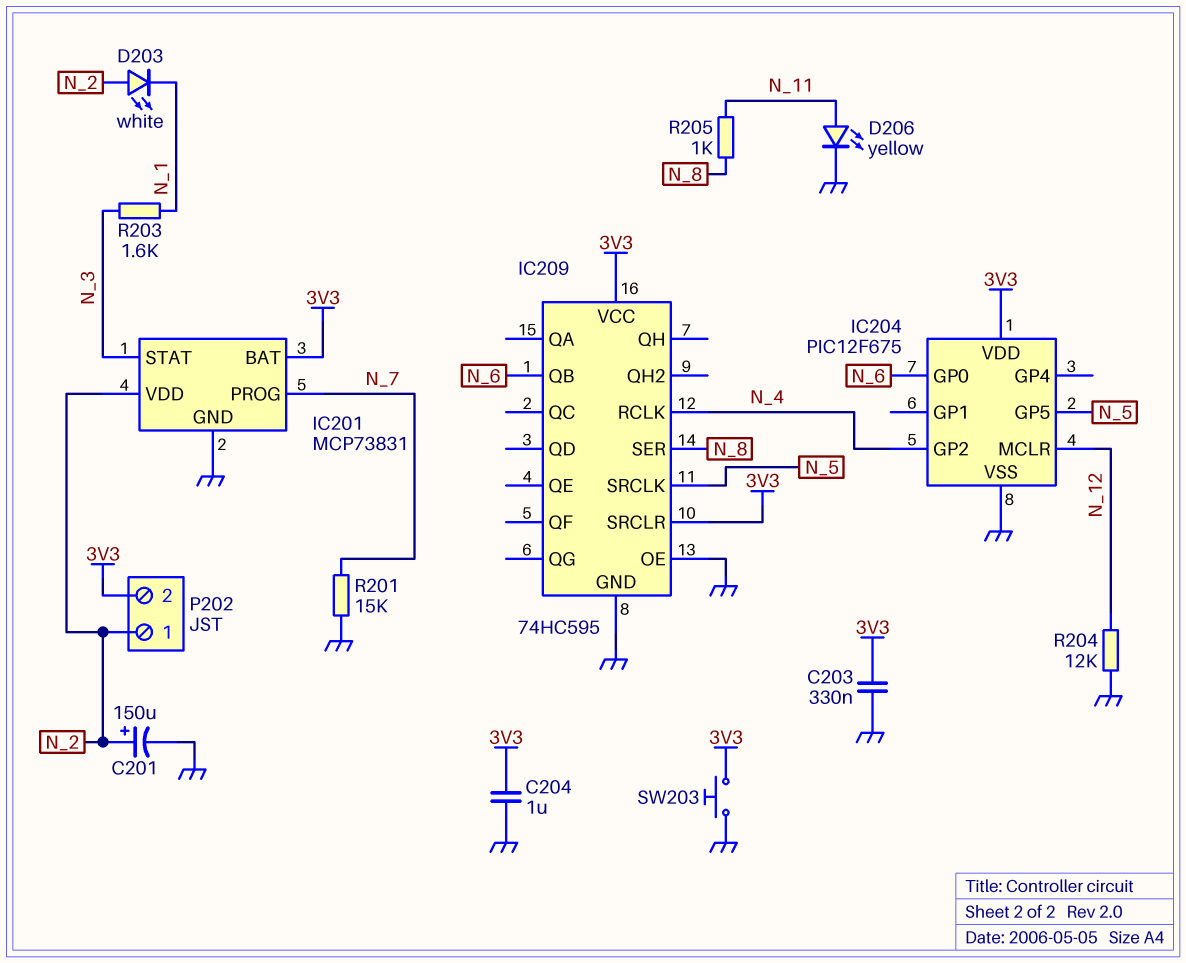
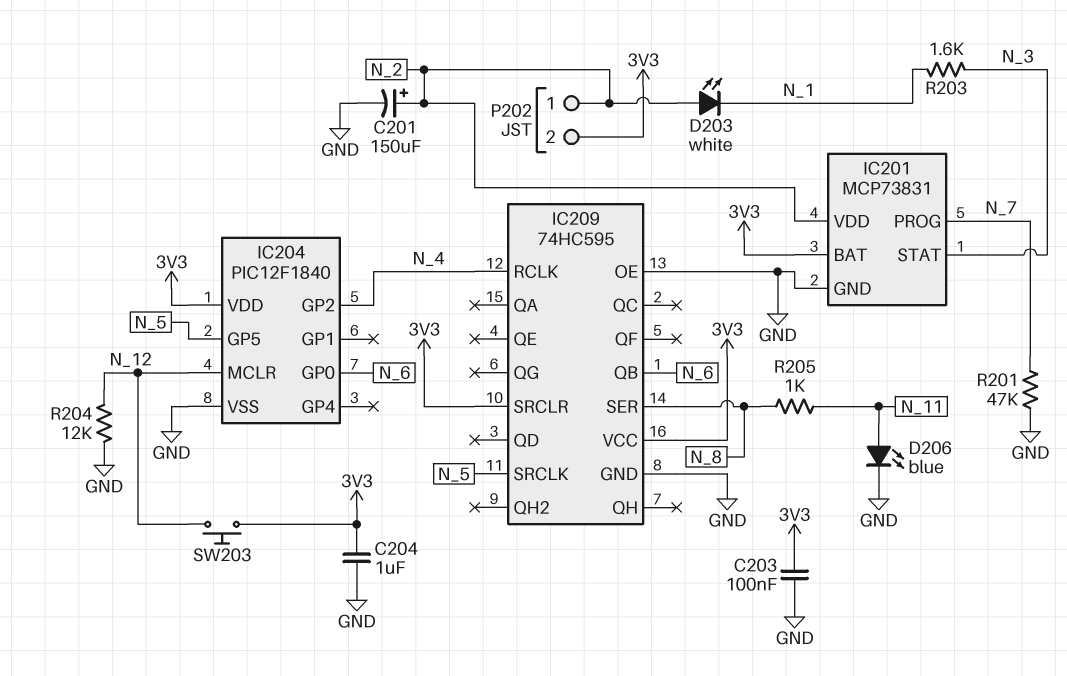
C203: 330nF (3V3, GND) -> 100nF (3V3, GND)
D206: LED yellow (A N_11, K GND) -> LED blue (A N_11, K GND)
IC204: PIC12F675 -> PIC12F1840
R201: 15k (GND, N_7) -> 47k (GND, N_7)
SW203: button (3V3, GND) -> button (3V3, N_12)

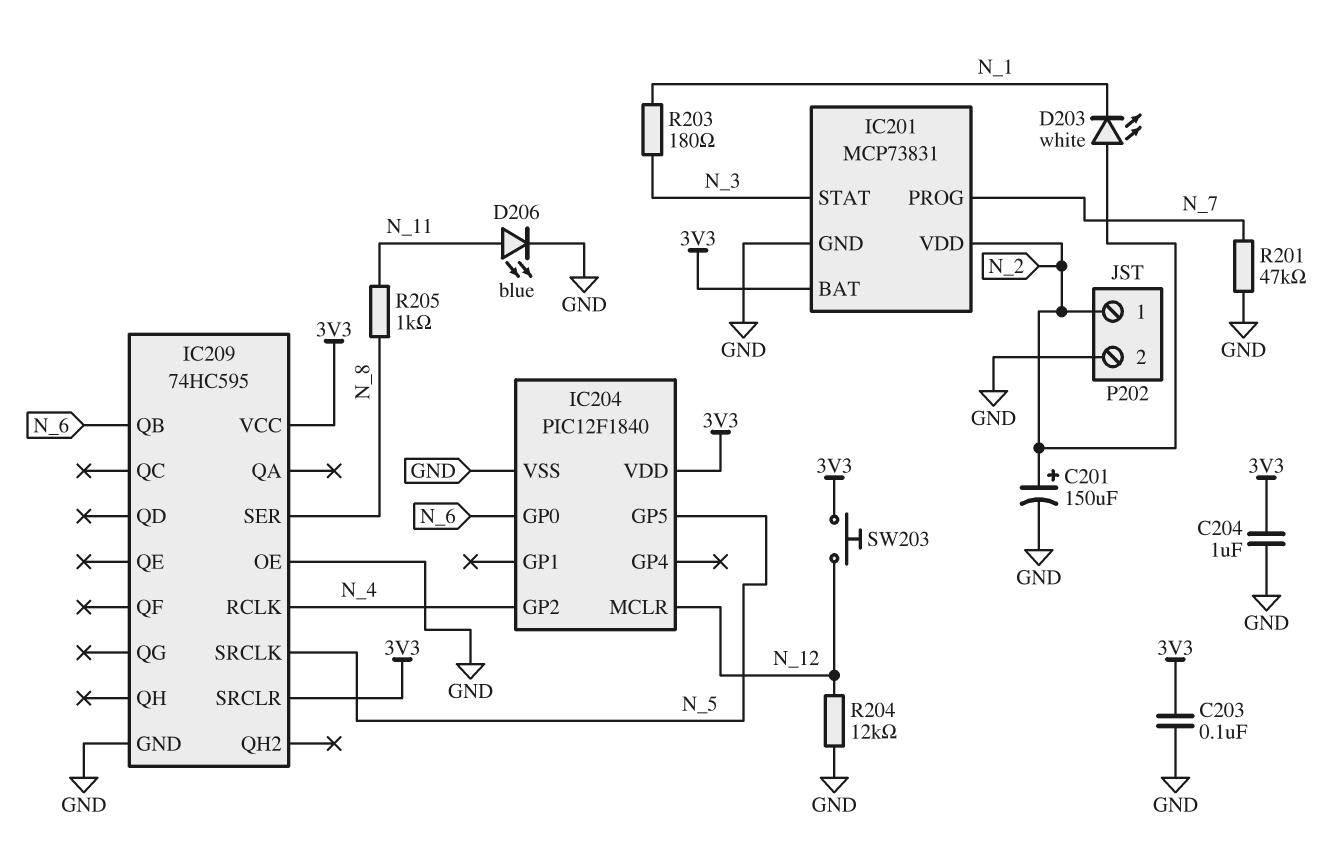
P202 pin 2: 3V3 -> GND
R203: 1.6k (N_1, N_3) -> 180 (N_1, N_3)

